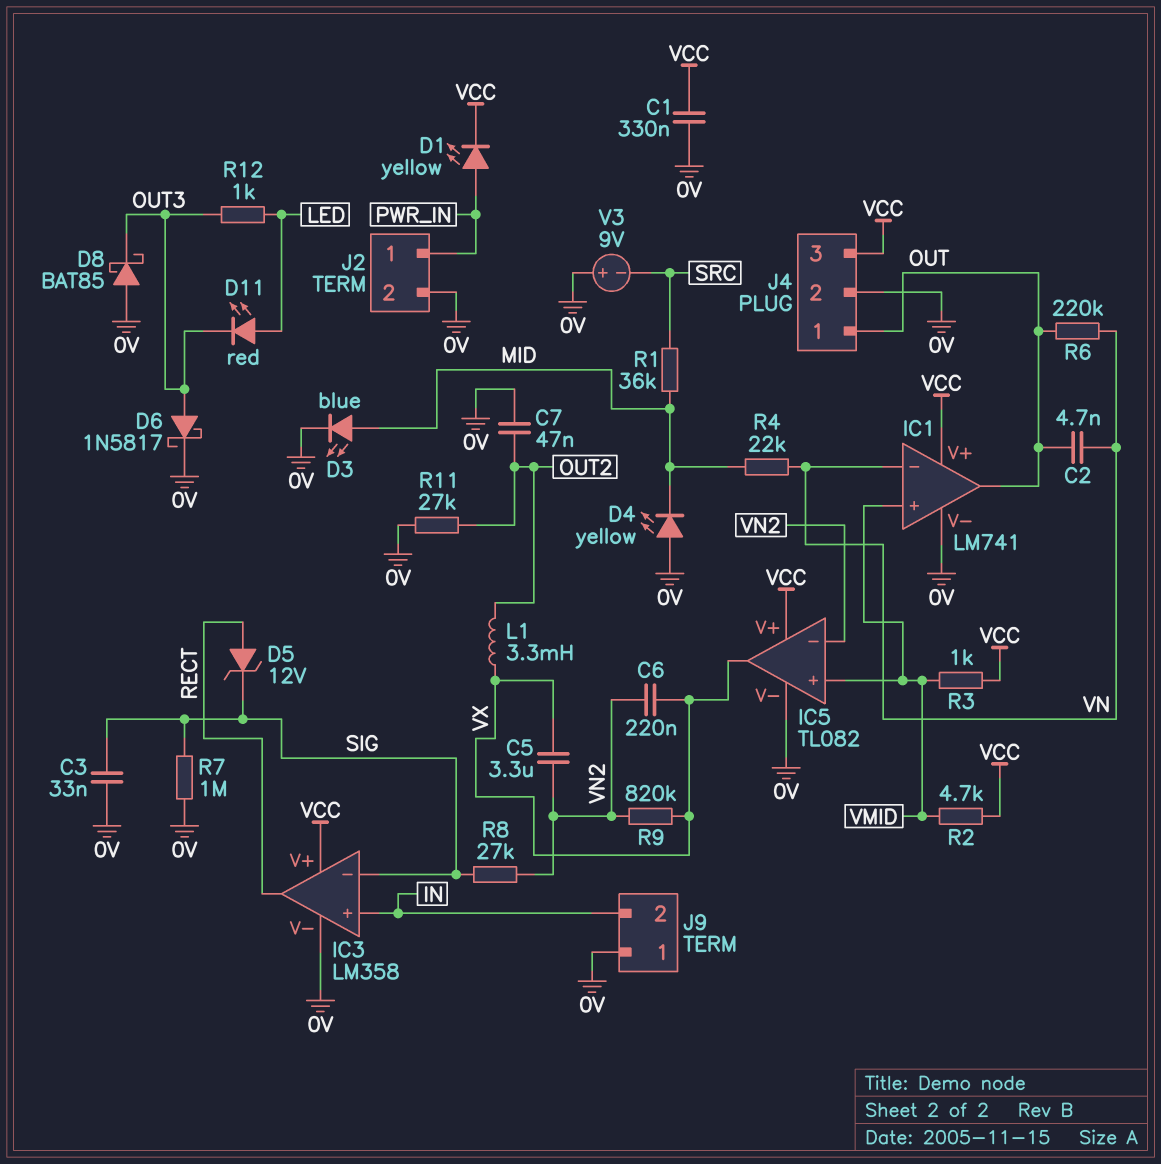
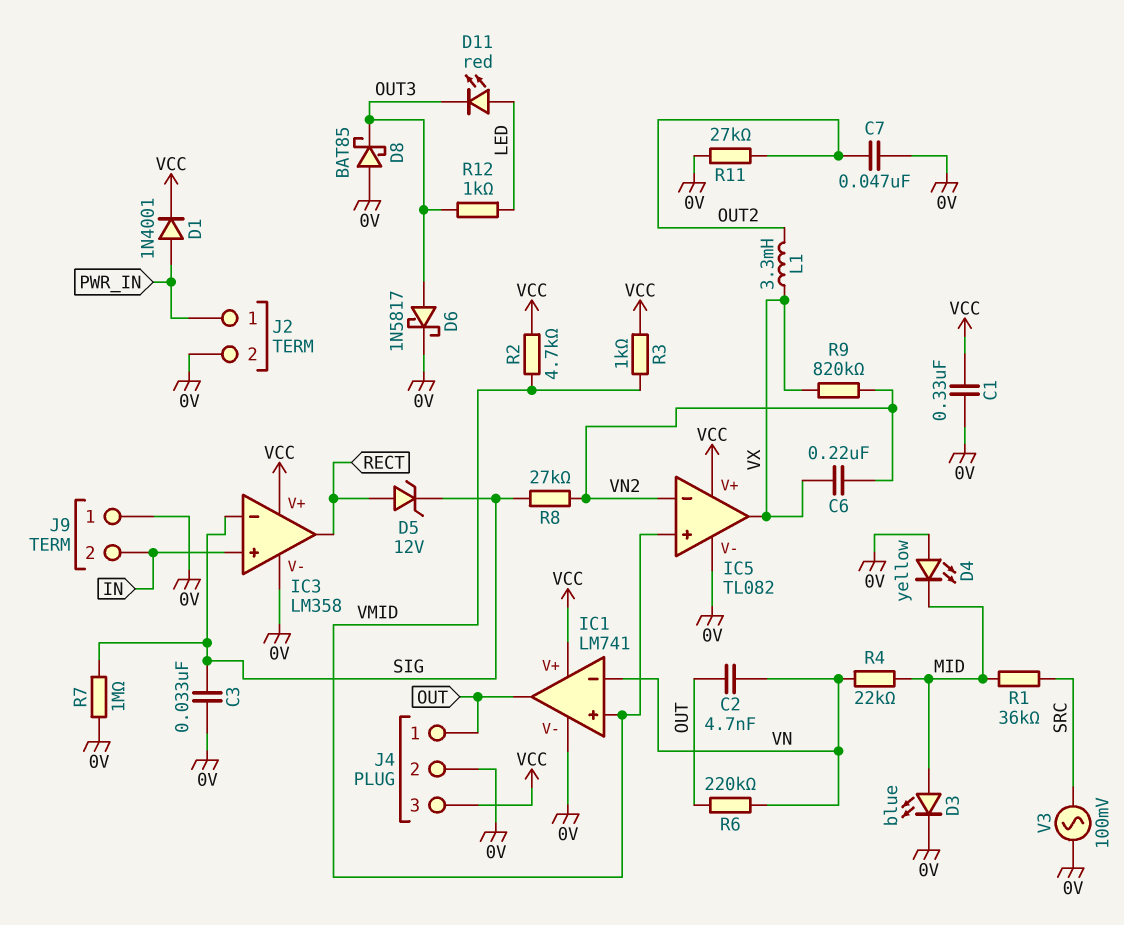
C5: 3.3uF (VN2, VX) -> none
D1: LED yellow (A PWR_IN, K VCC) -> diode 1N4001 (A PWR_IN, K VCC)
V3: 9V (plus 0V, minus SRC) -> AC 100mV (0V, SRC)

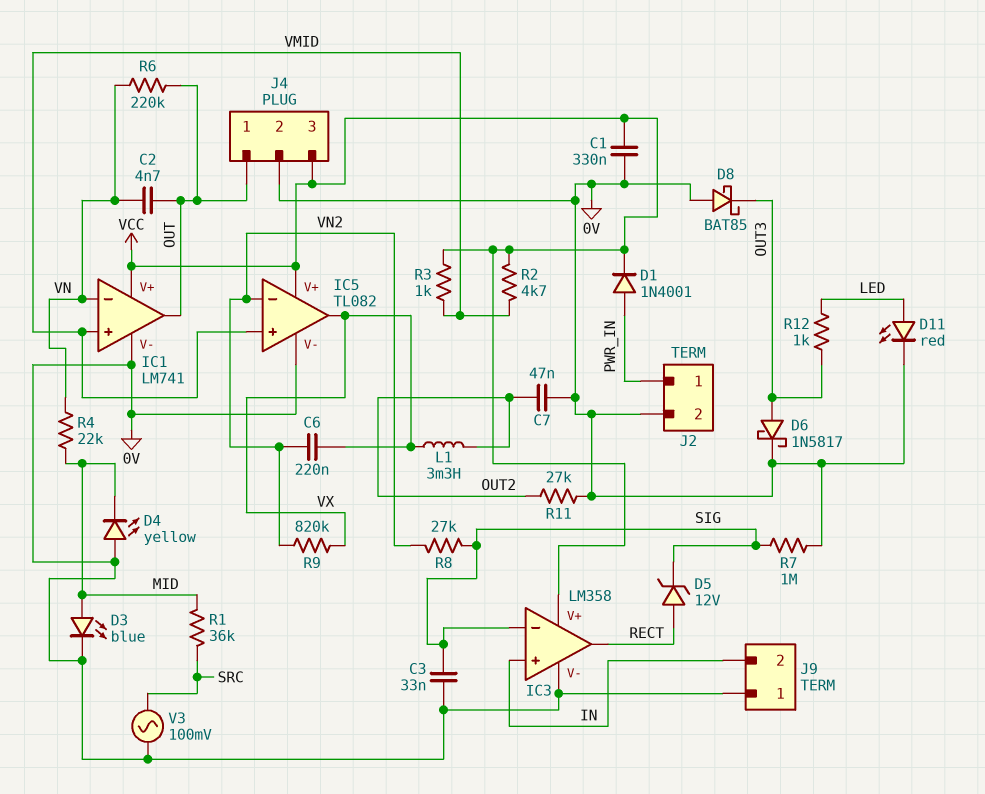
D11: LED red (A LED, K OUT3) -> LED red (A LED, K 0V)

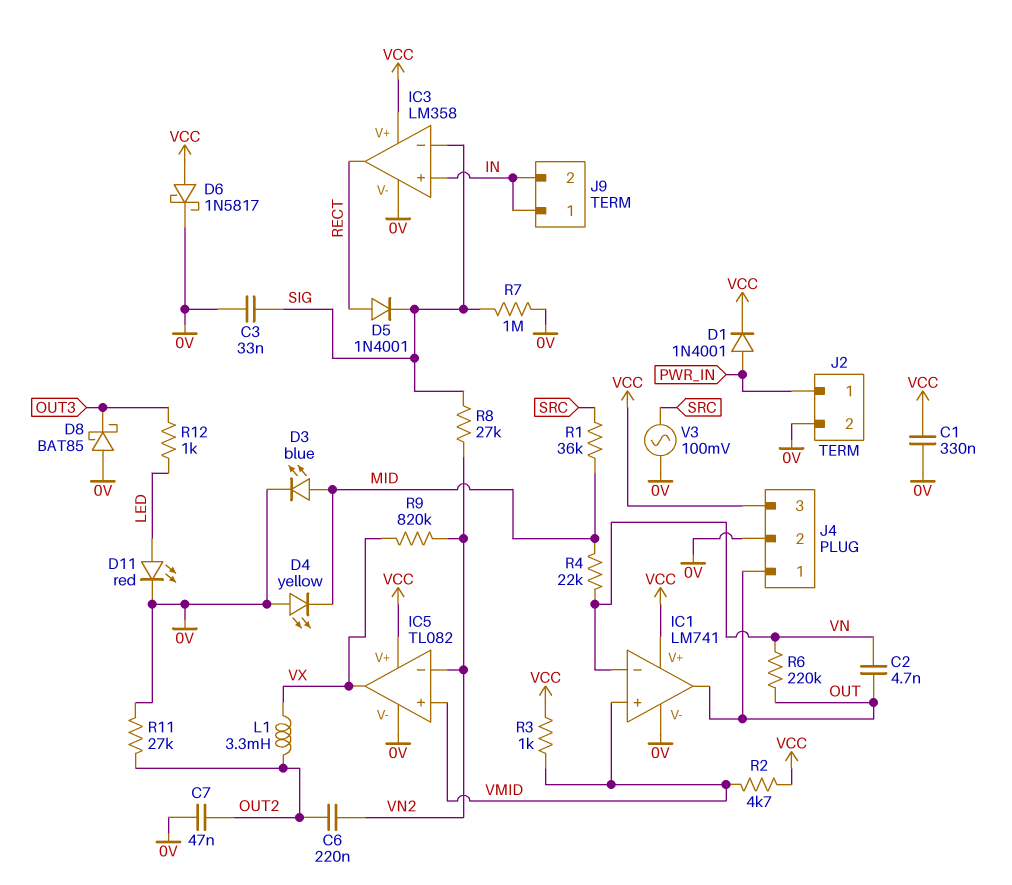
C6: 220nF (VN2, VX) -> 220nF (OUT2, VN2)
D5: zener 12V (A RECT, K SIG) -> diode 1N4001 (A RECT, K SIG)
D6: schottky 1N5817 (A OUT3, K 0V) -> schottky 1N5817 (A VCC, K 0V)
J9 pin 1: 0V -> IN

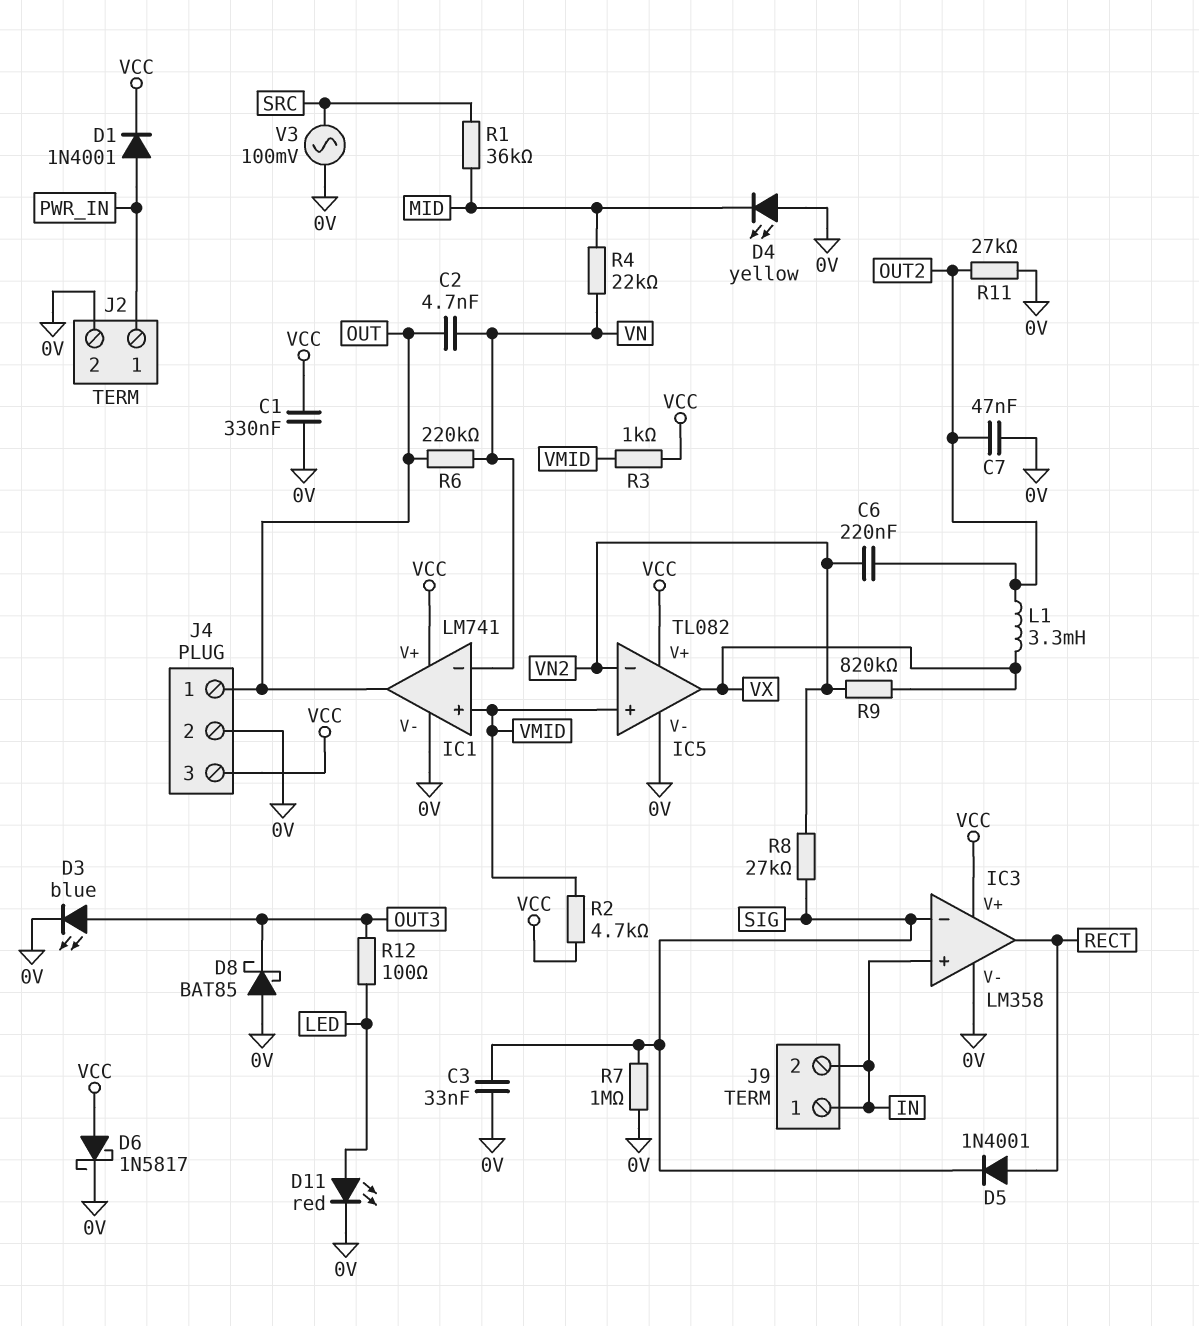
D3: LED blue (A MID, K 0V) -> LED blue (A OUT3, K 0V)
R12: 1k (LED, OUT3) -> 100 (LED, OUT3)

